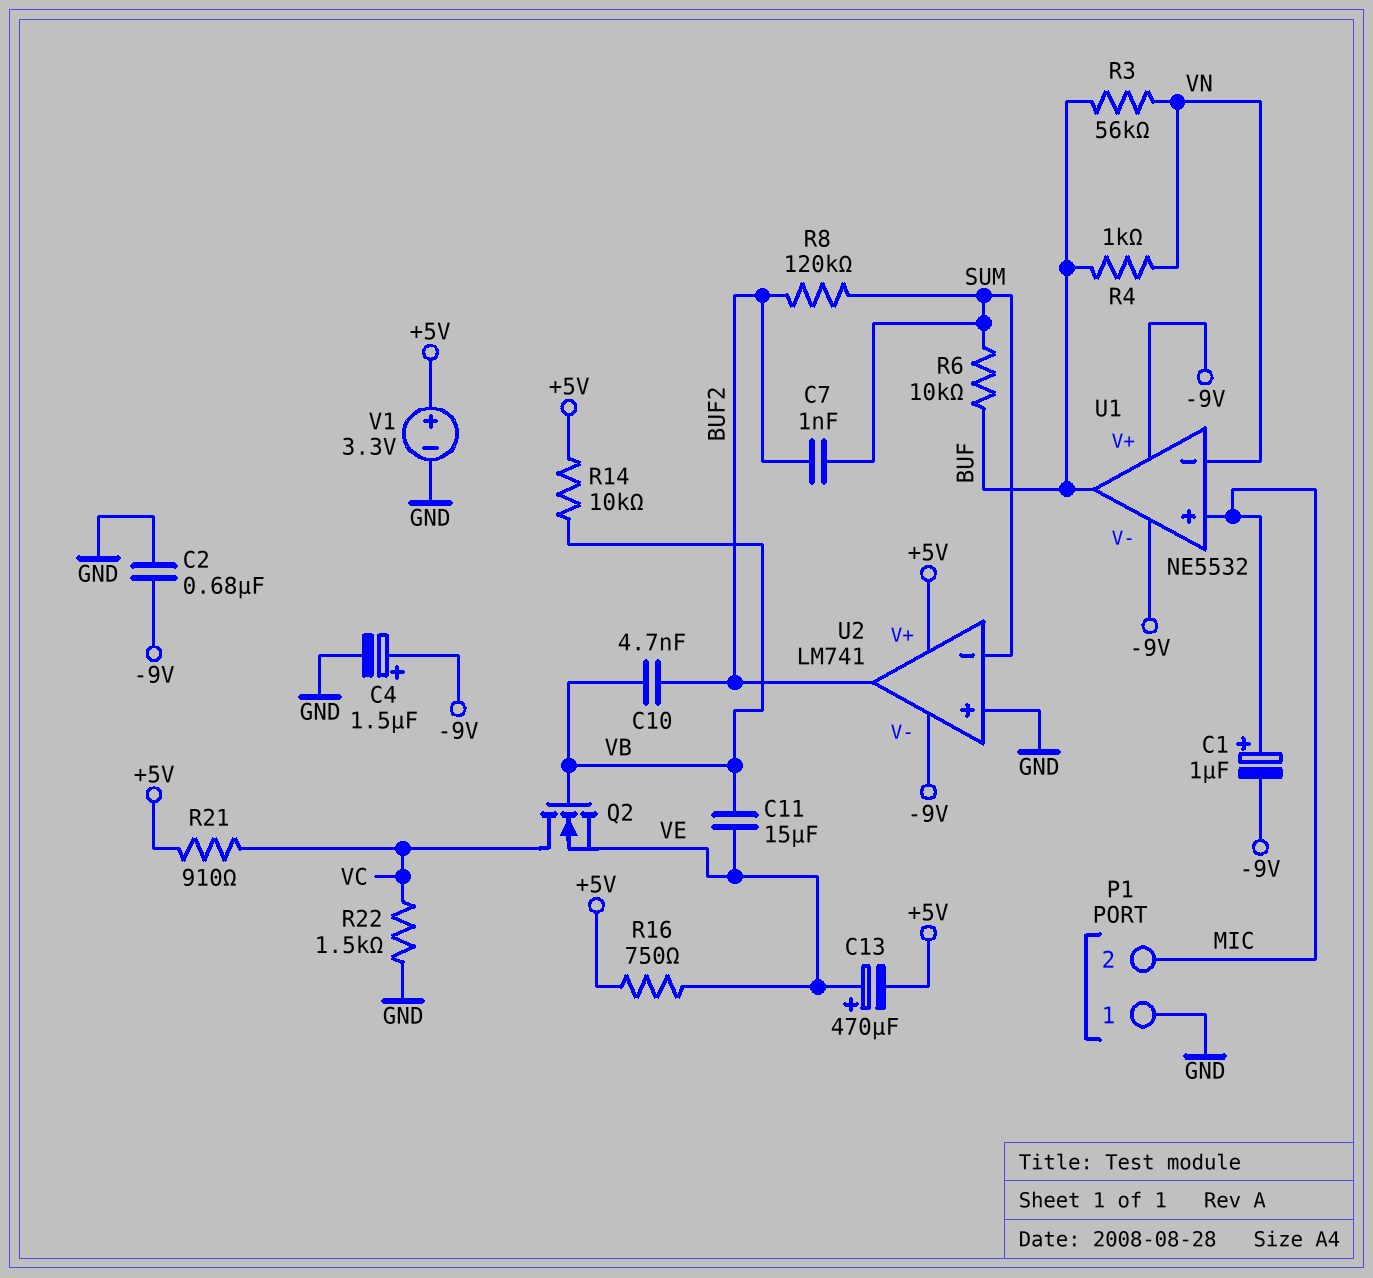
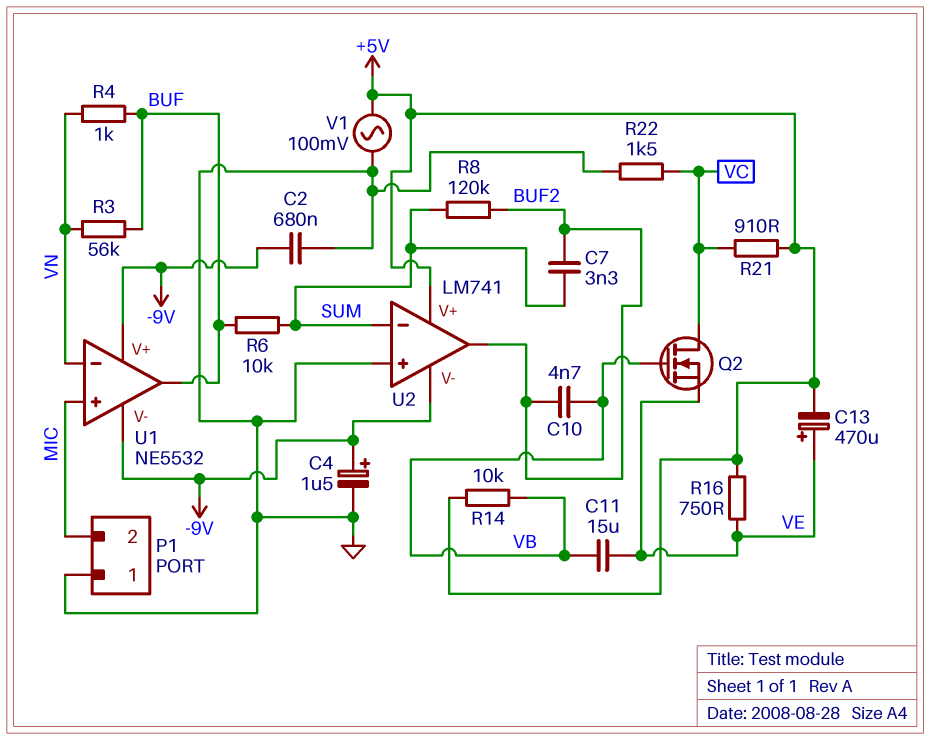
C1: 1uF (plus MIC, minus -9V) -> none
C7: 1nF (BUF2, SUM) -> 3.3nF (BUF2, SUM)
V1: 3.3V (plus +5V, minus GND) -> AC 100mV (+5V, GND)

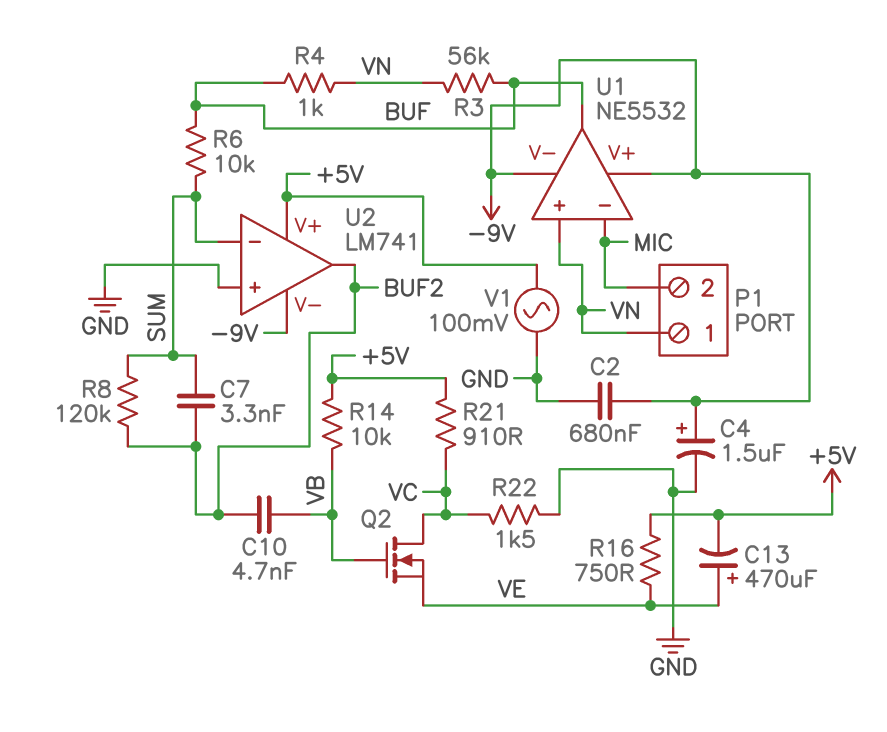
C11: 15uF (VB, VE) -> none
P1 pin 1: GND -> VN
U1 pin in+: MIC -> VN
U1 pin in-: VN -> MIC

